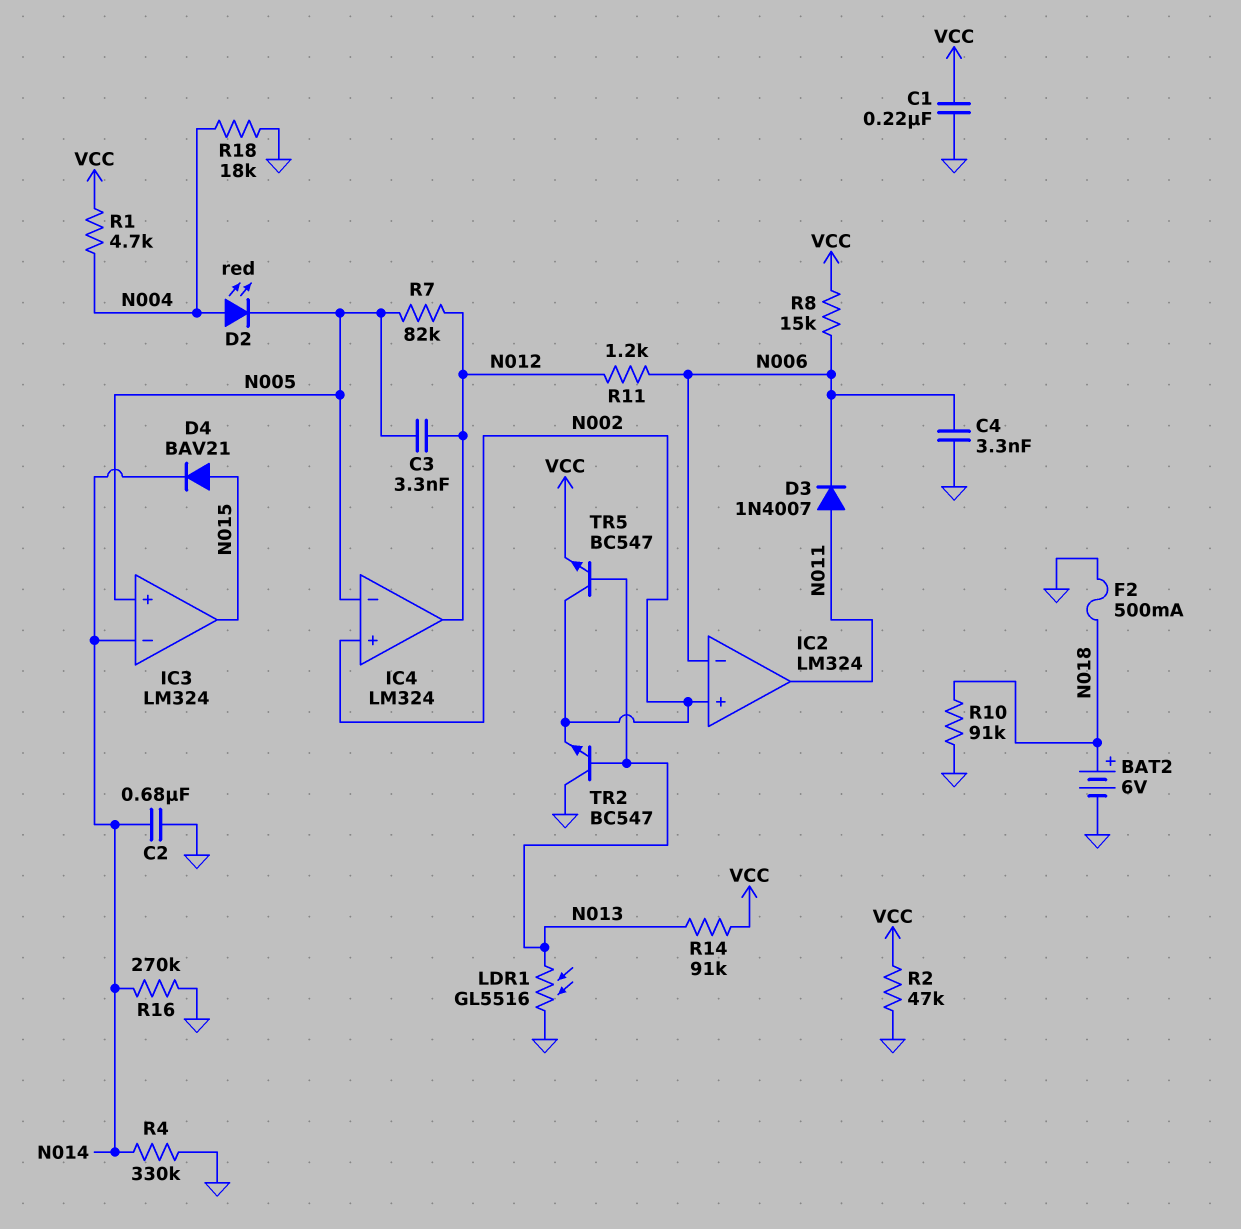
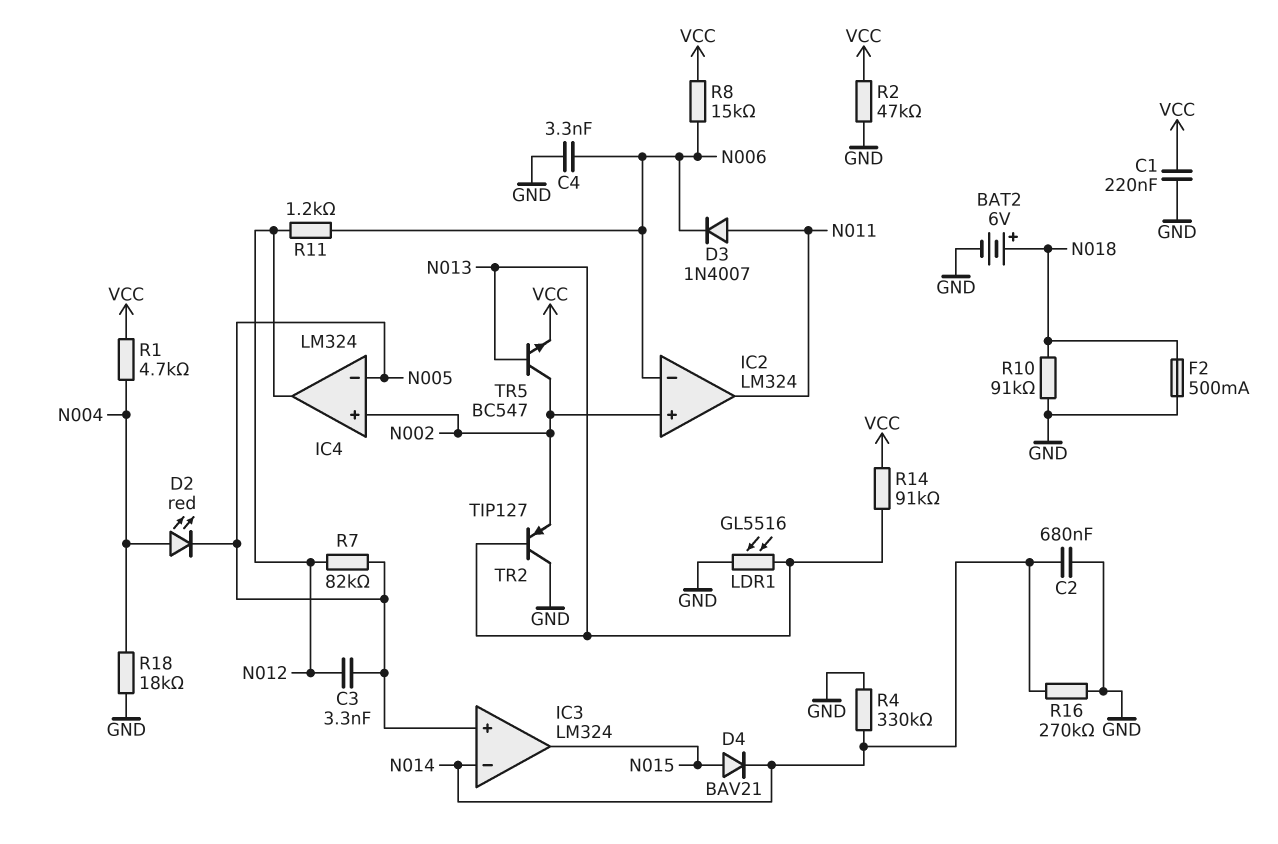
TR2: NPN BC547 (B N013, C GND, E N002) -> PNP TIP127 (B N013, C GND, E N002)

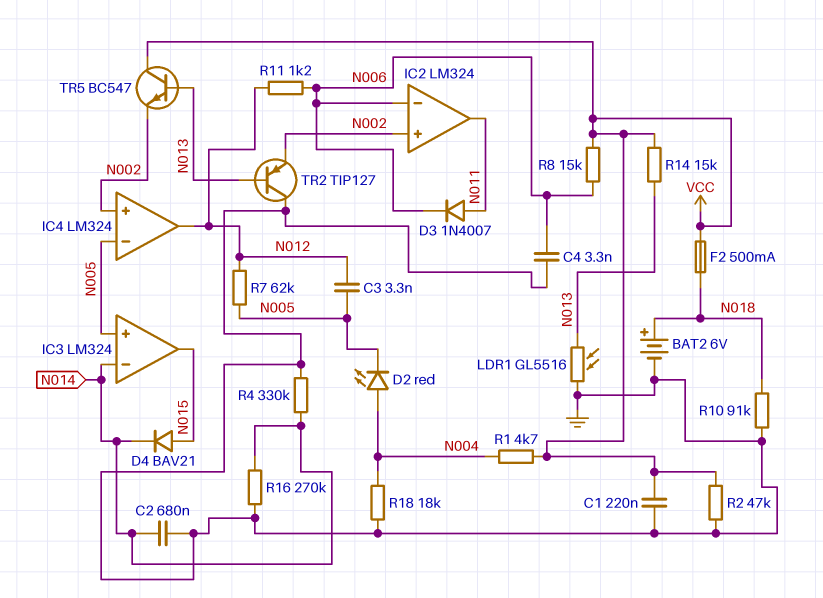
F2: 500mA (GND, N018) -> 500mA (N018, VCC)
R7: 82k (N005, N012) -> 62k (N005, N012)
R14: 91k (N013, VCC) -> 15k (N013, VCC)
TR5: NPN BC547 (B N013, C N002, E VCC) -> NPN BC547 (B N013, C VCC, E N002)

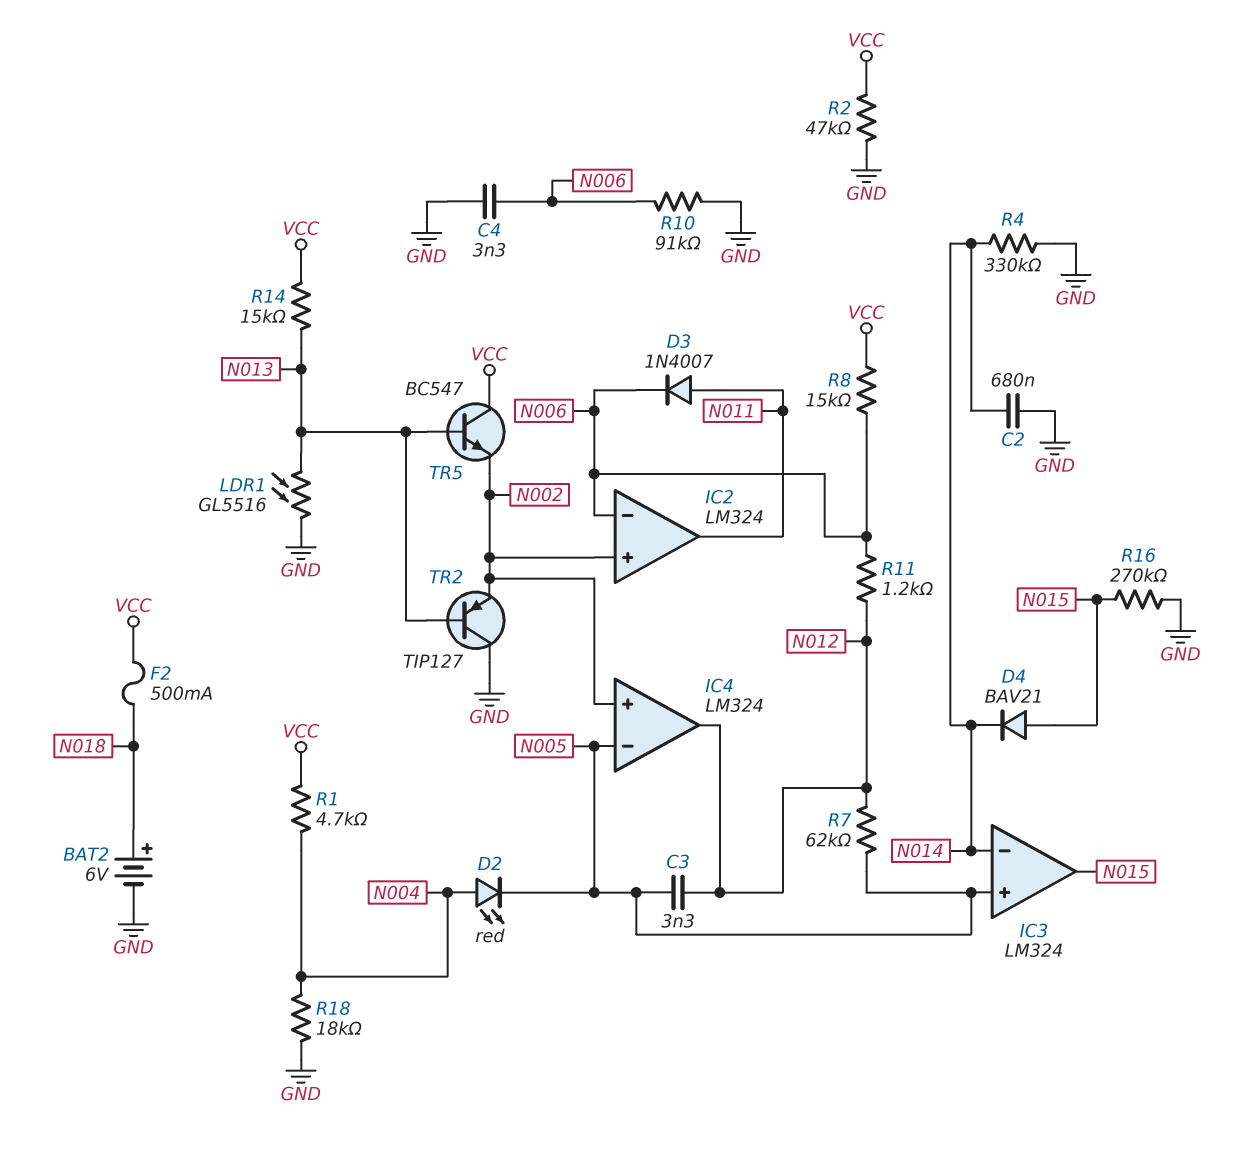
C1: 220nF (GND, VCC) -> none
R10: 91k (GND, N018) -> 91k (GND, N006)
R16: 270k (GND, N014) -> 270k (GND, N015)

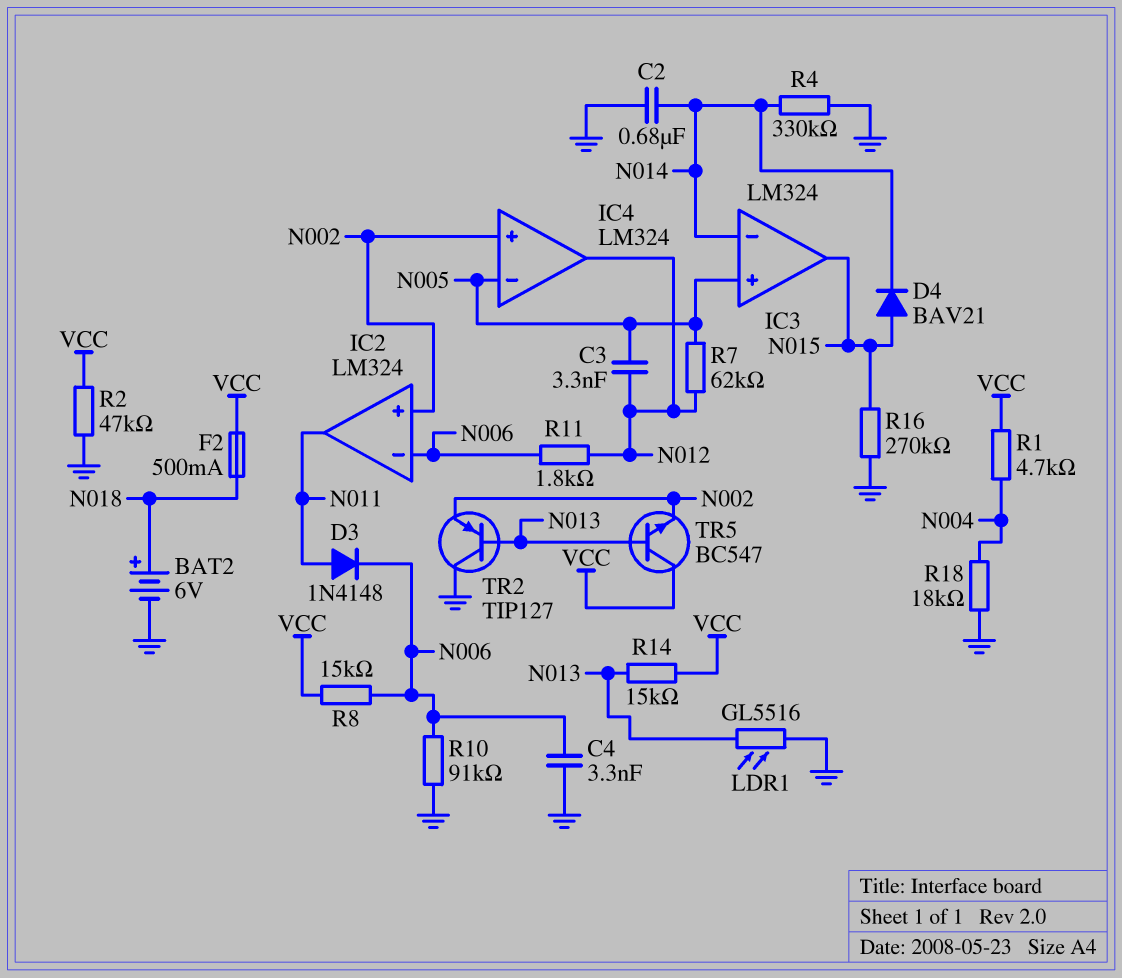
D2: LED red (A N004, K N005) -> none
D3: diode 1N4007 (A N011, K N006) -> diode 1N4148 (A N011, K N006)
R11: 1.2k (N006, N012) -> 1.8k (N006, N012)

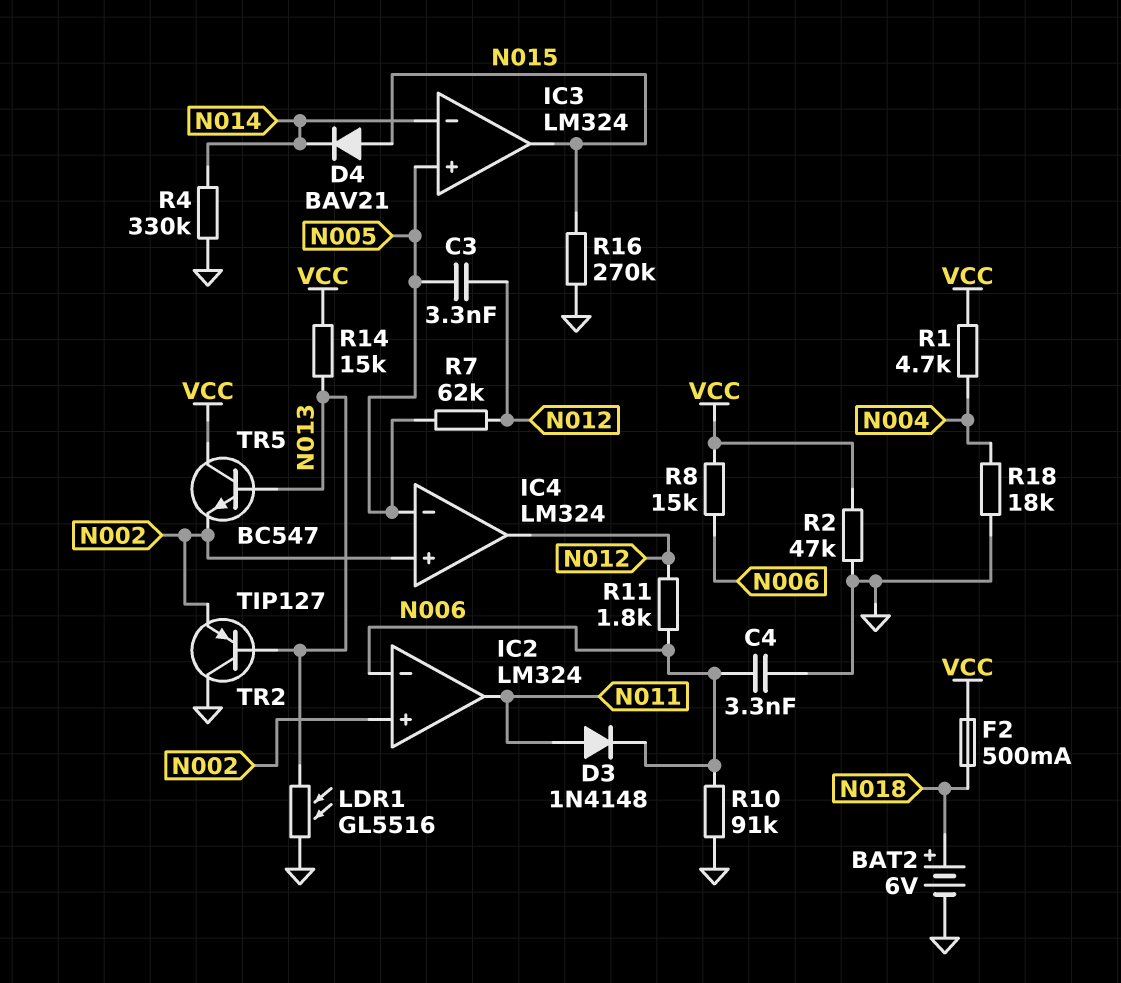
C2: 680nF (GND, N014) -> none

